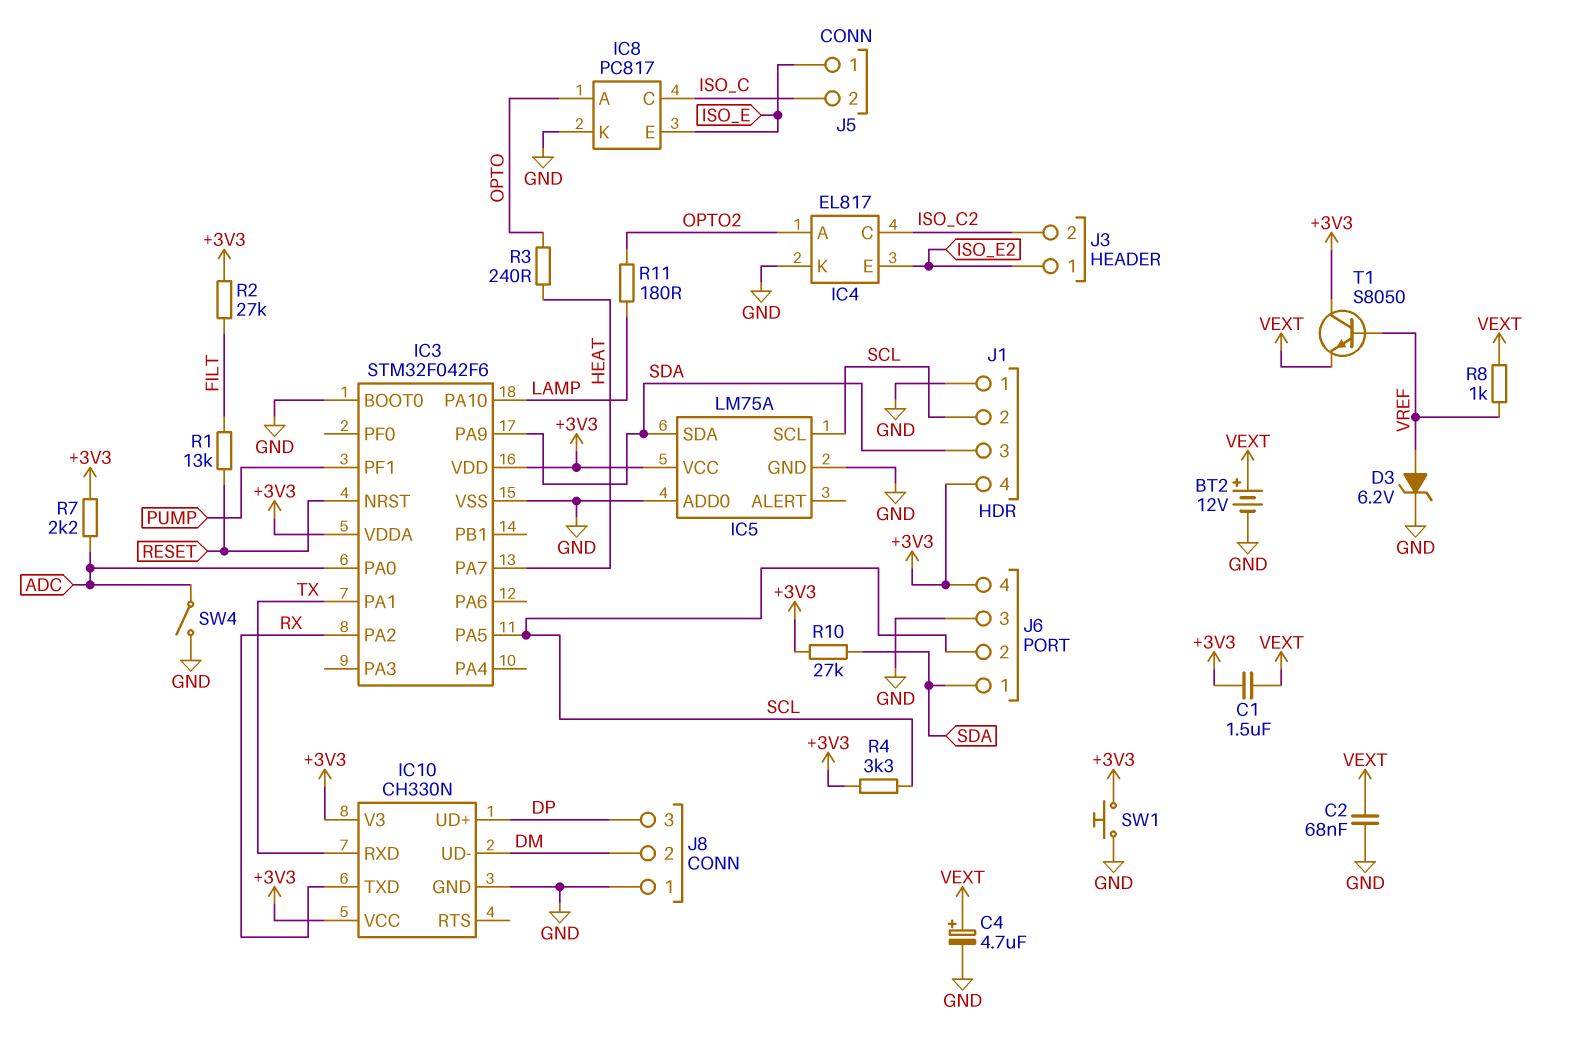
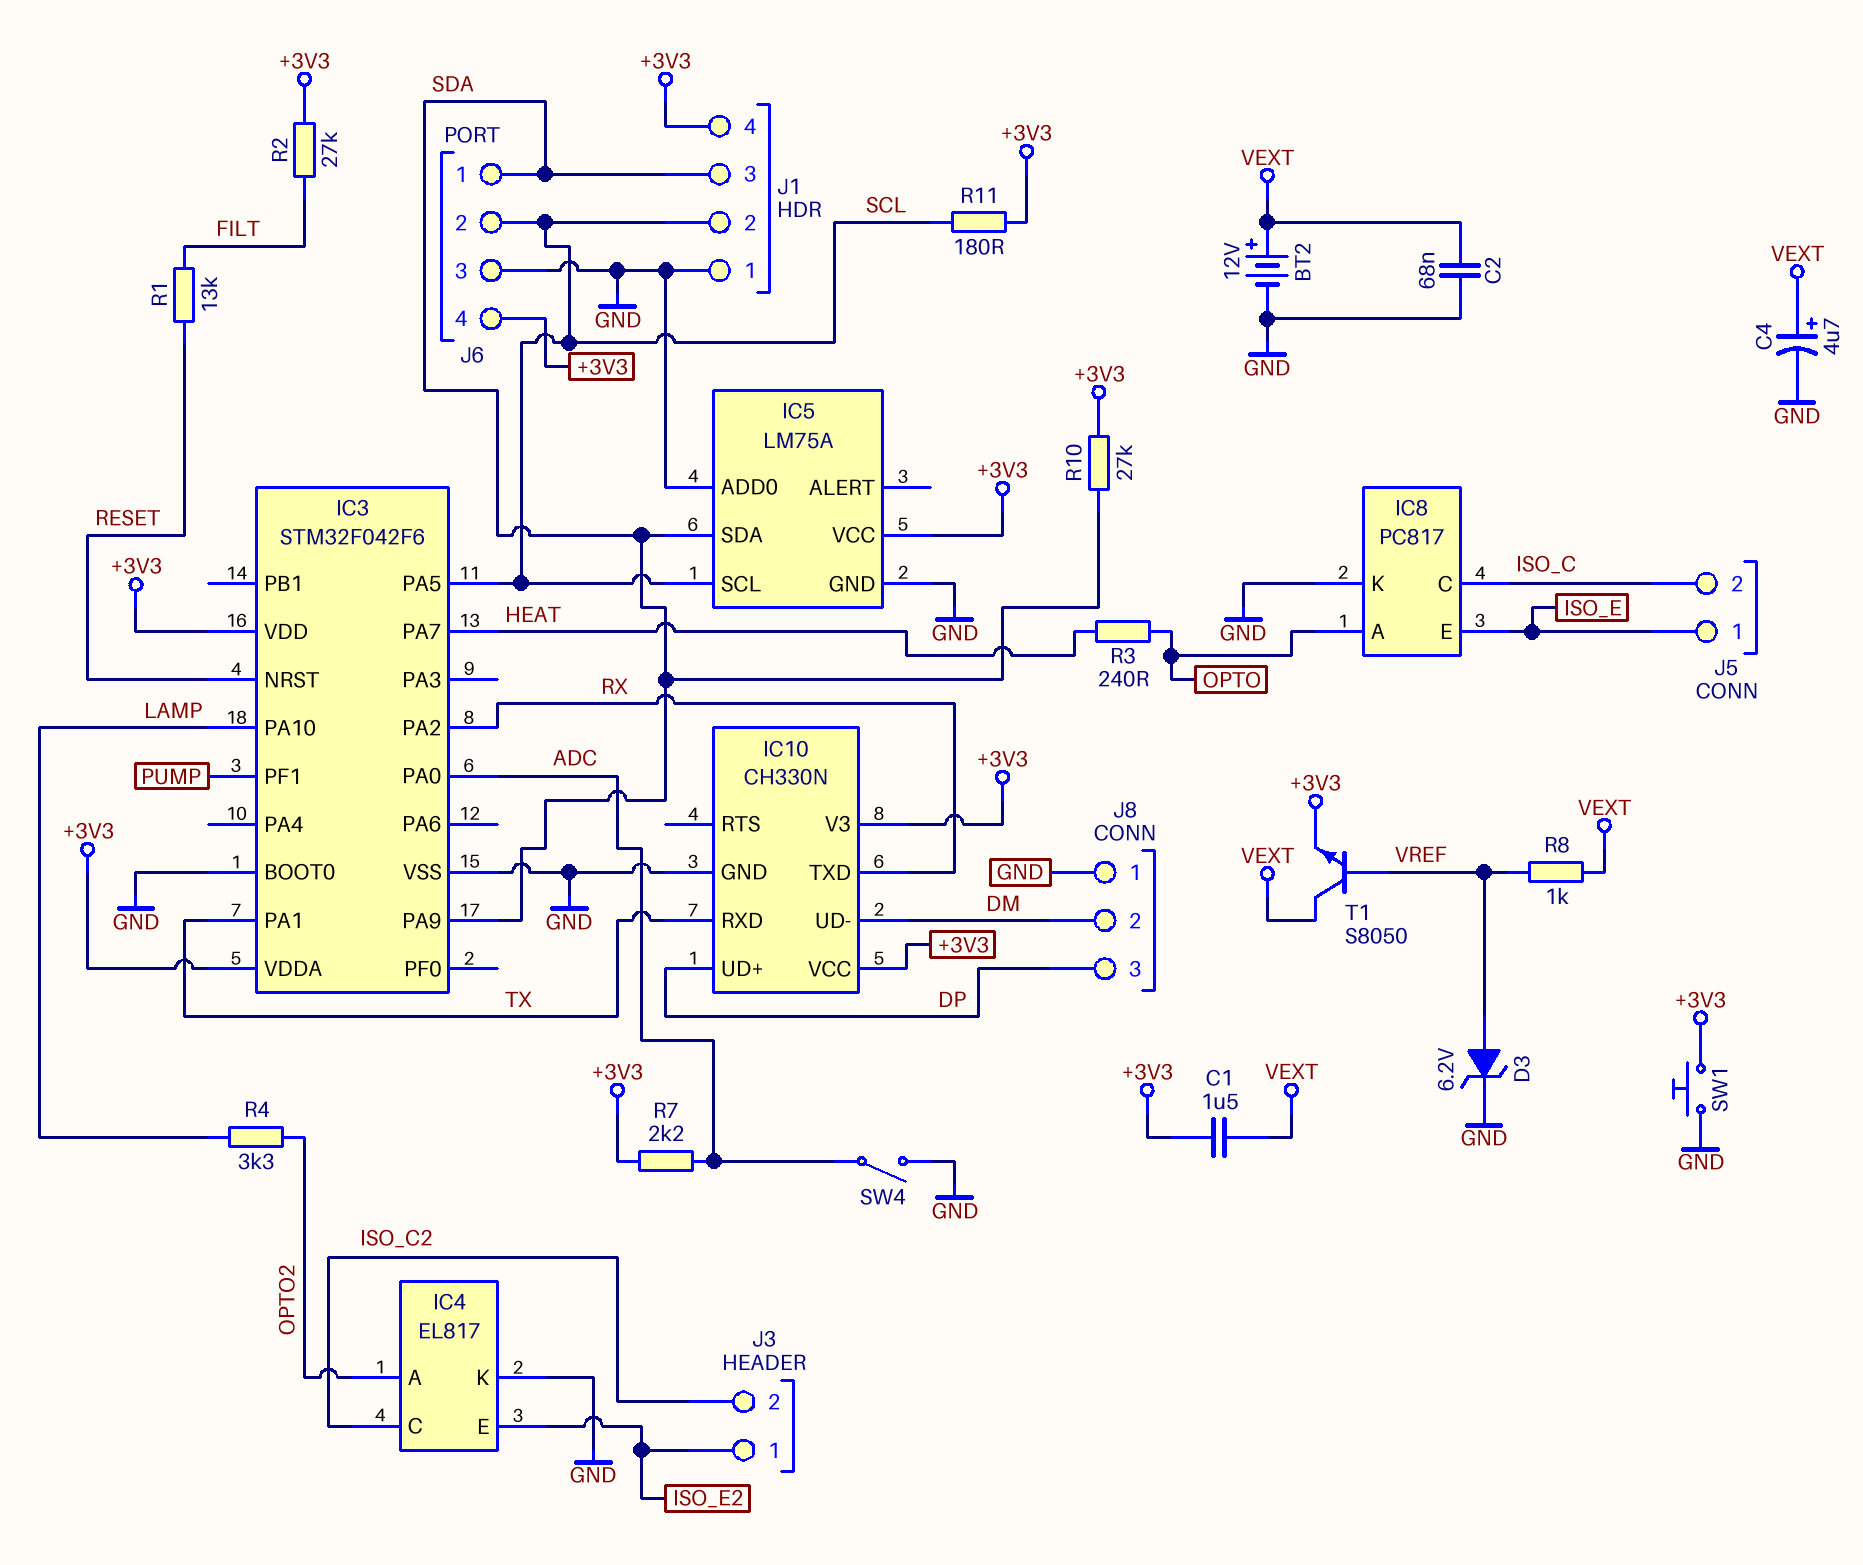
R4: 3.3k (+3V3, SCL) -> 3.3k (LAMP, OPTO2)
R11: 180 (LAMP, OPTO2) -> 180 (+3V3, SCL)
T1: NPN S8050 (B VREF, C +3V3, E VEXT) -> NPN S8050 (B VREF, C VEXT, E +3V3)

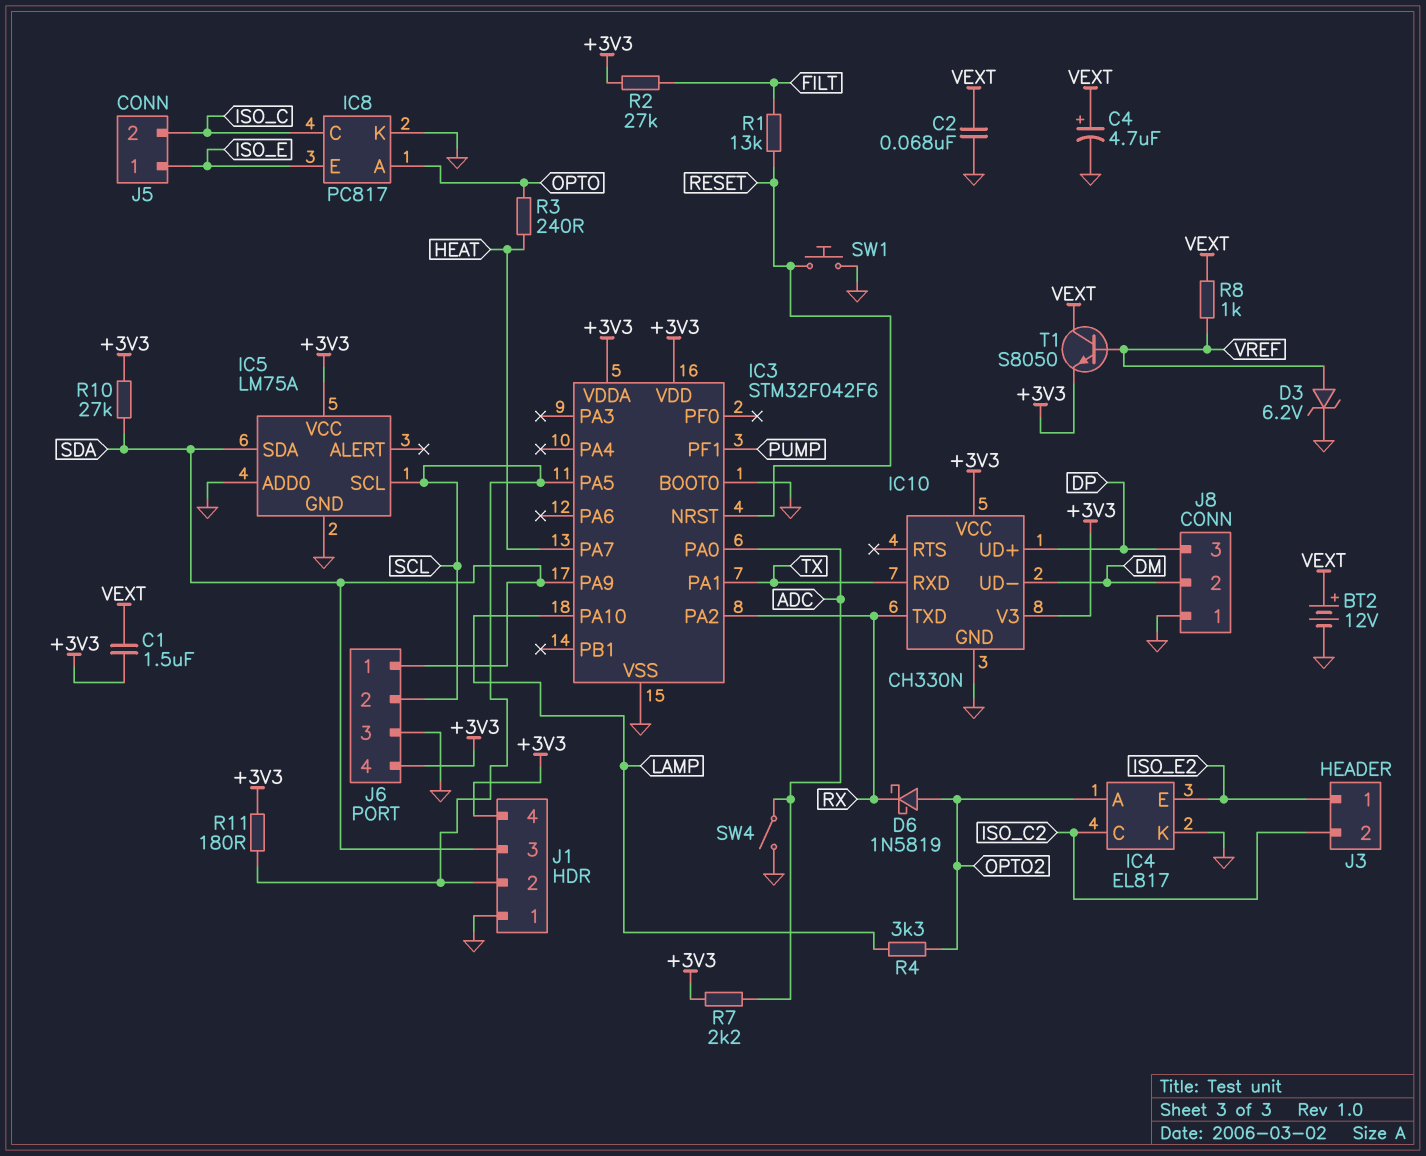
D6: none -> schottky 1N5819 (A OPTO2, K RX)
SW1: button (+3V3, GND) -> button (GND, RESET)

